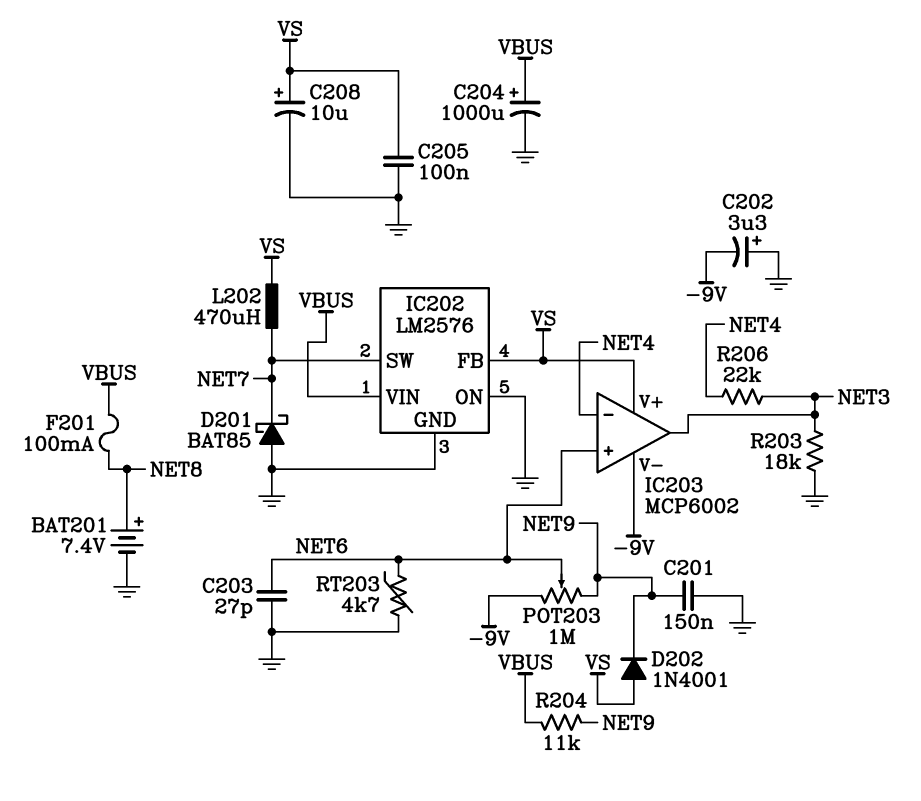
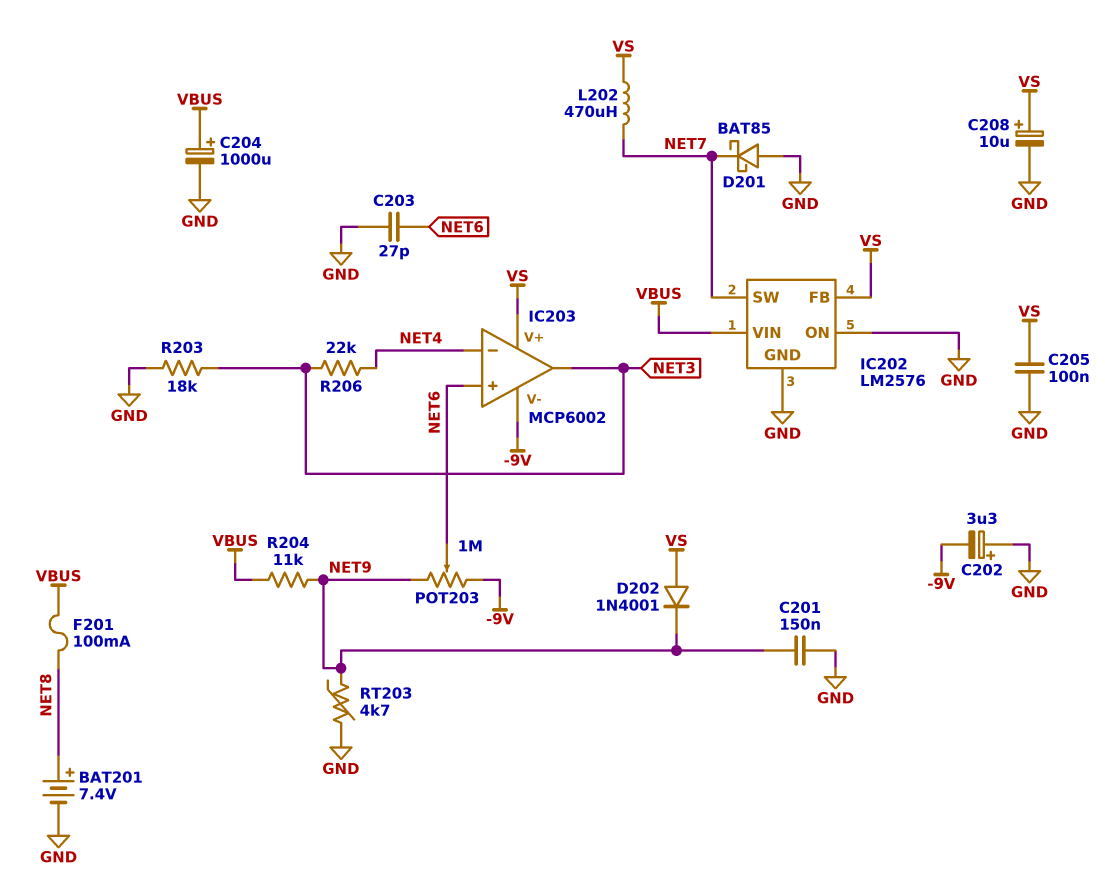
RT203: 4.7k (GND, NET6) -> 4.7k (GND, NET9)

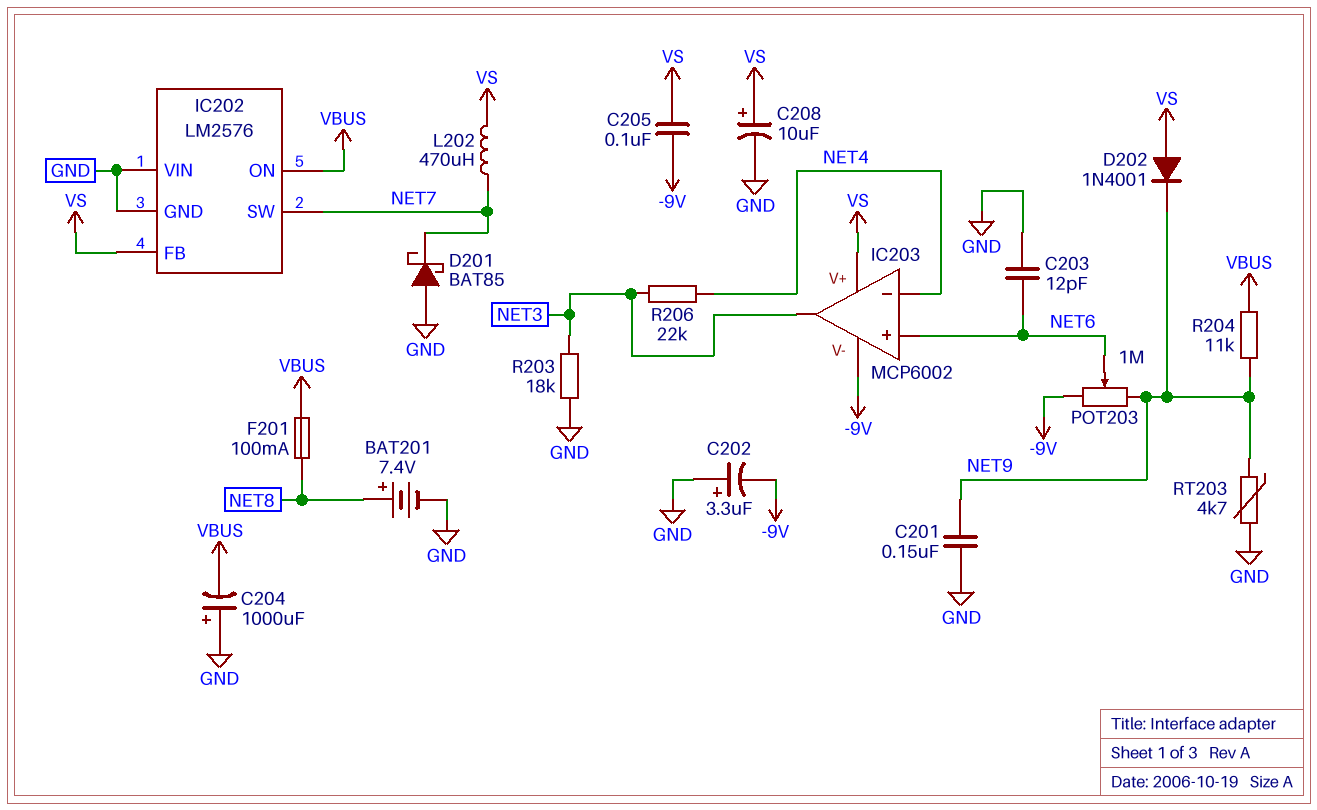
C203: 27pF (GND, NET6) -> 12pF (GND, NET6)
C204: 1000uF (plus VBUS, minus GND) -> 1000uF (plus GND, minus VBUS)
C205: 100nF (GND, VS) -> 100nF (-9V, VS)
IC202 pin ON: GND -> VBUS
IC202 pin VIN: VBUS -> GND

